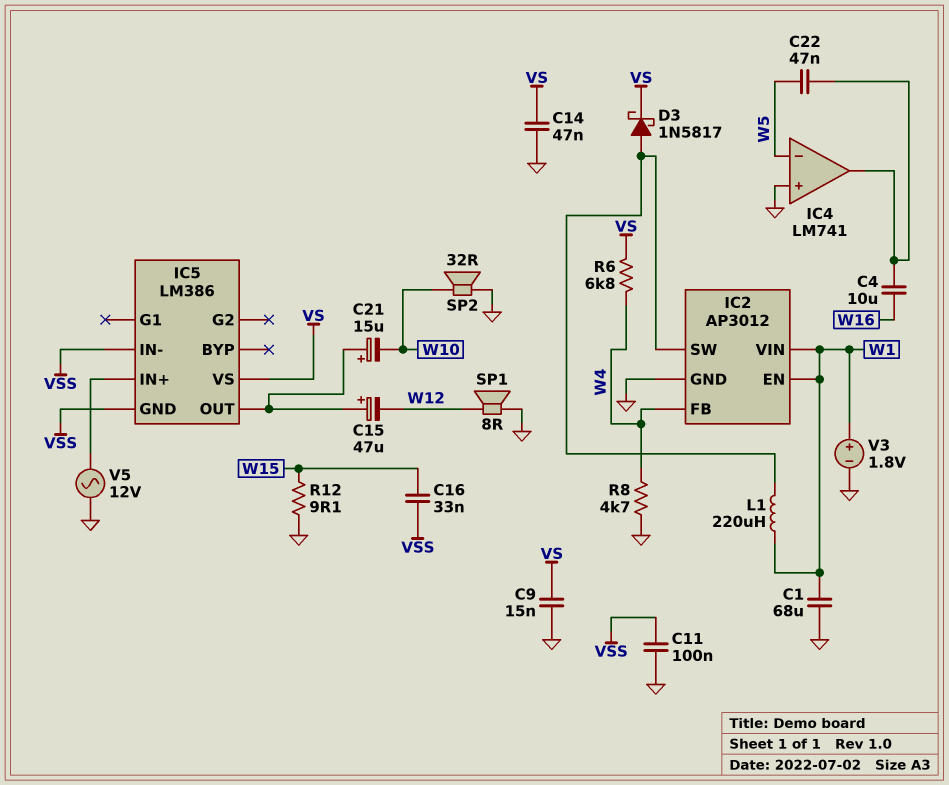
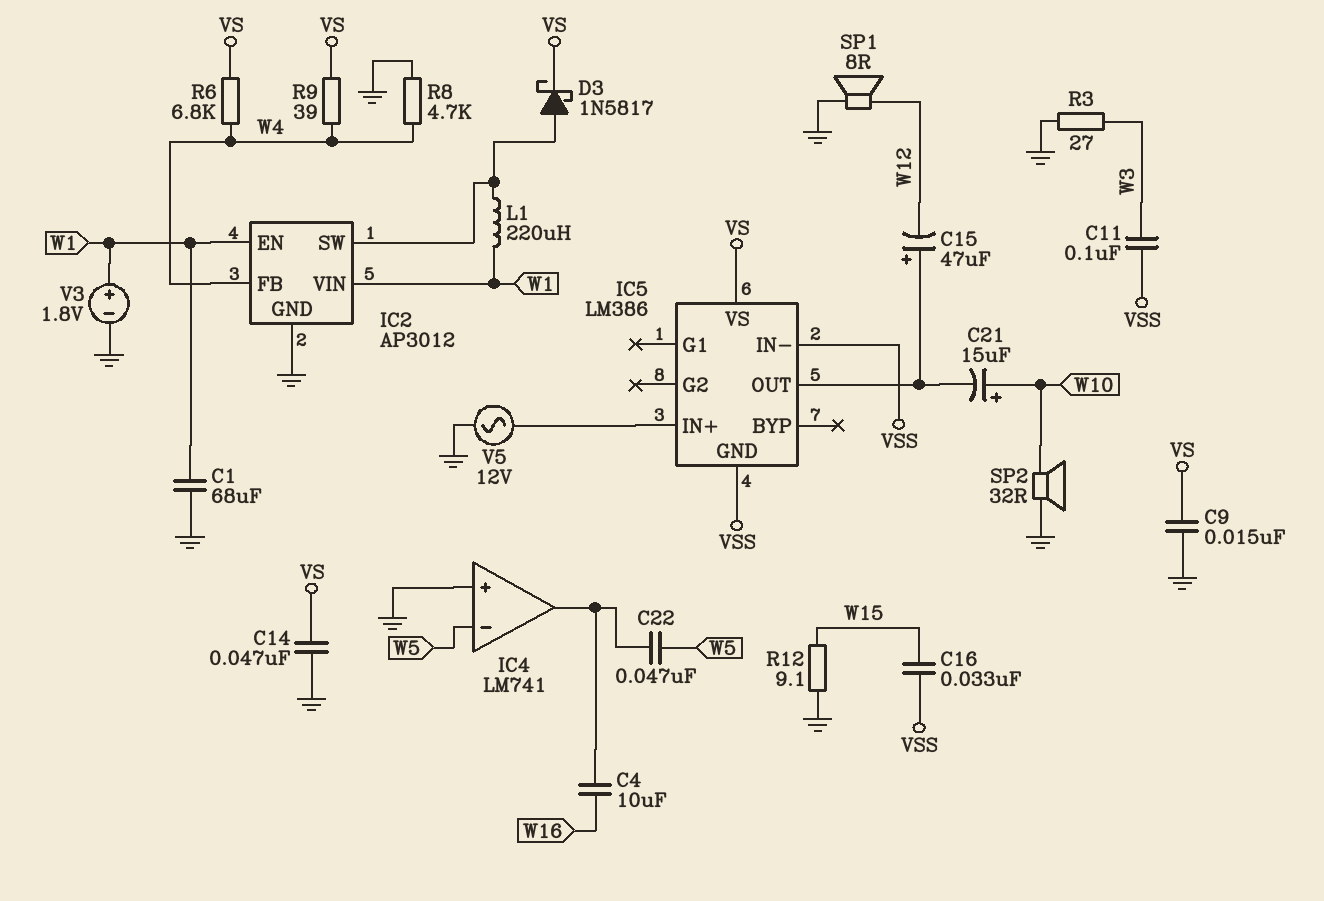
C11: 100nF (GND, VSS) -> 100nF (VSS, W3)
C21: 15uF (plus IC5/OUT, minus W10) -> 15uF (plus W10, minus IC5/OUT)
R3: none -> 27 (GND, W3)
R9: none -> 39 (VS, W4)

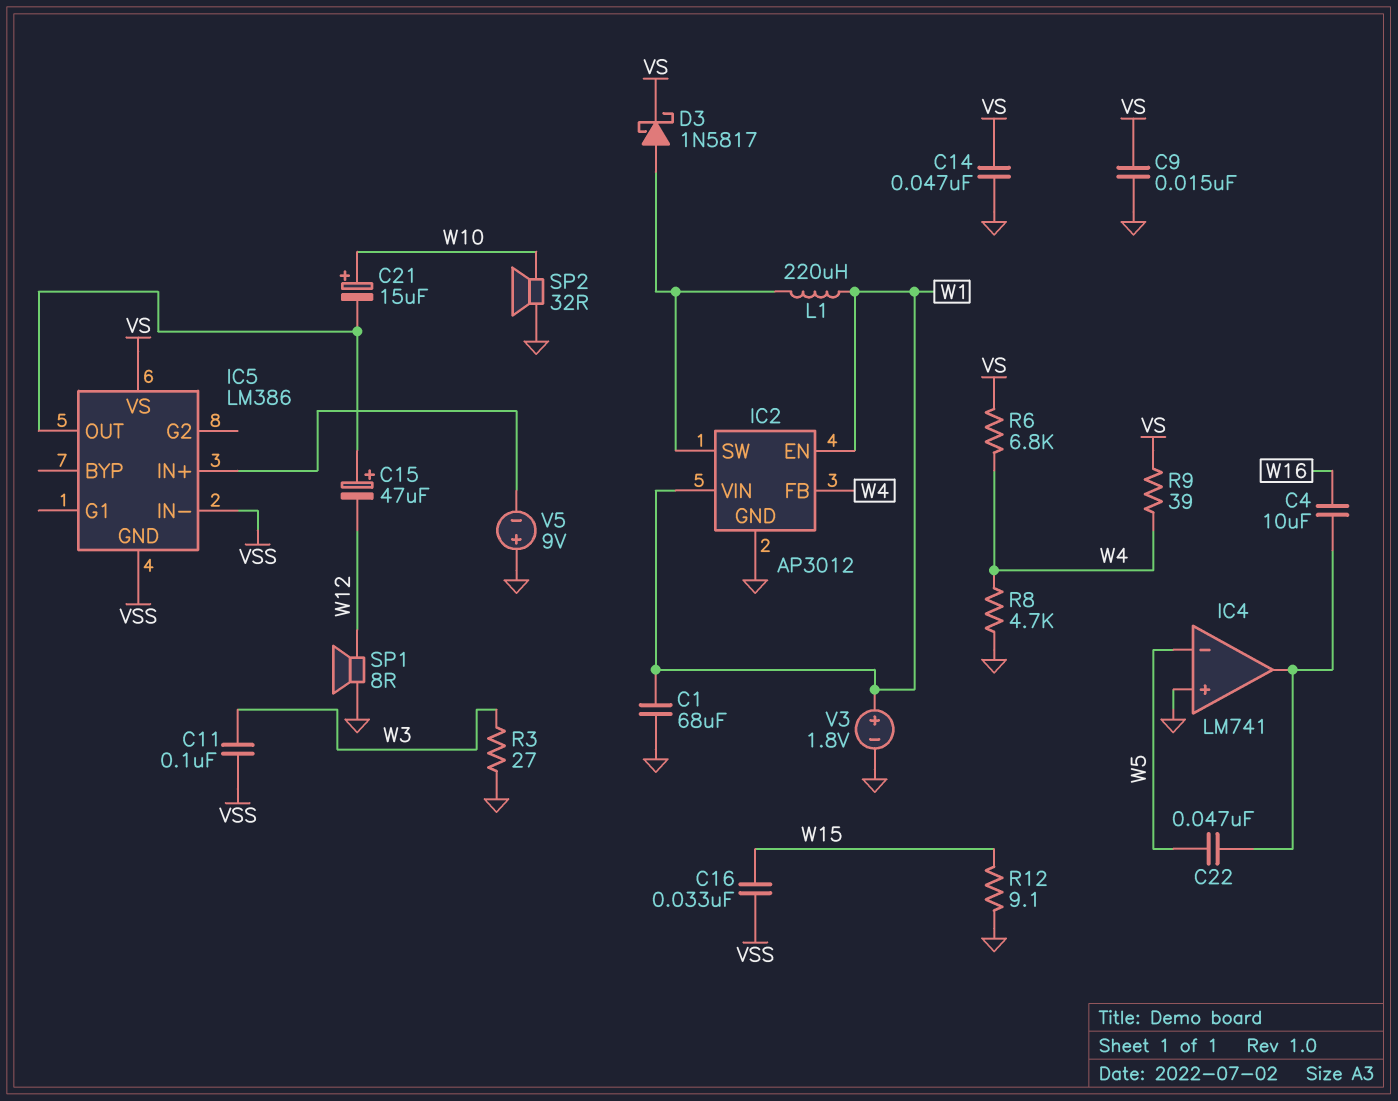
V5: AC 12V (GND, IC5/IN+) -> 9V (plus GND, minus IC5/IN+)

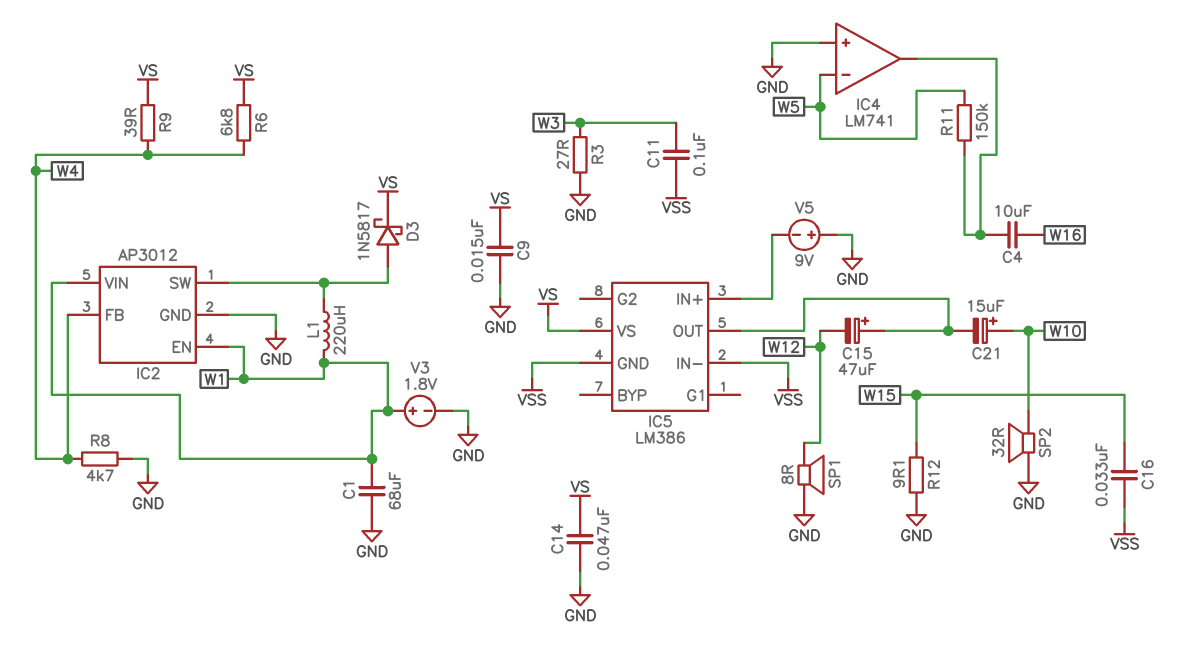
C22: 47nF (IC4/out, W5) -> none
R11: none -> 150k (IC4/out, W5)

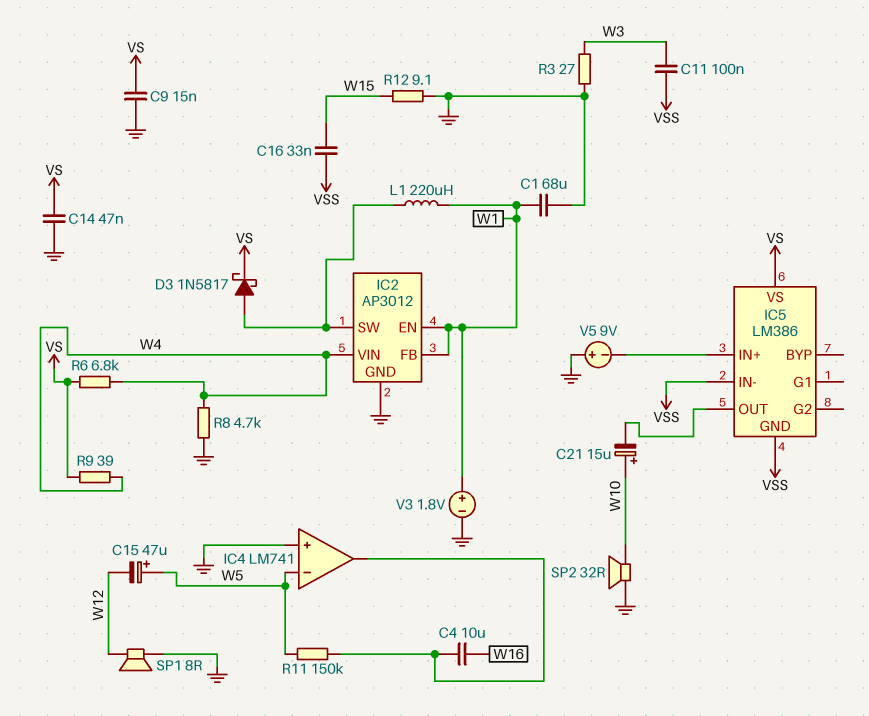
C15: 47uF (plus IC5/OUT, minus W12) -> 47uF (plus W5, minus W12)
IC2 pin FB: W4 -> W1
IC2 pin VIN: W1 -> W4

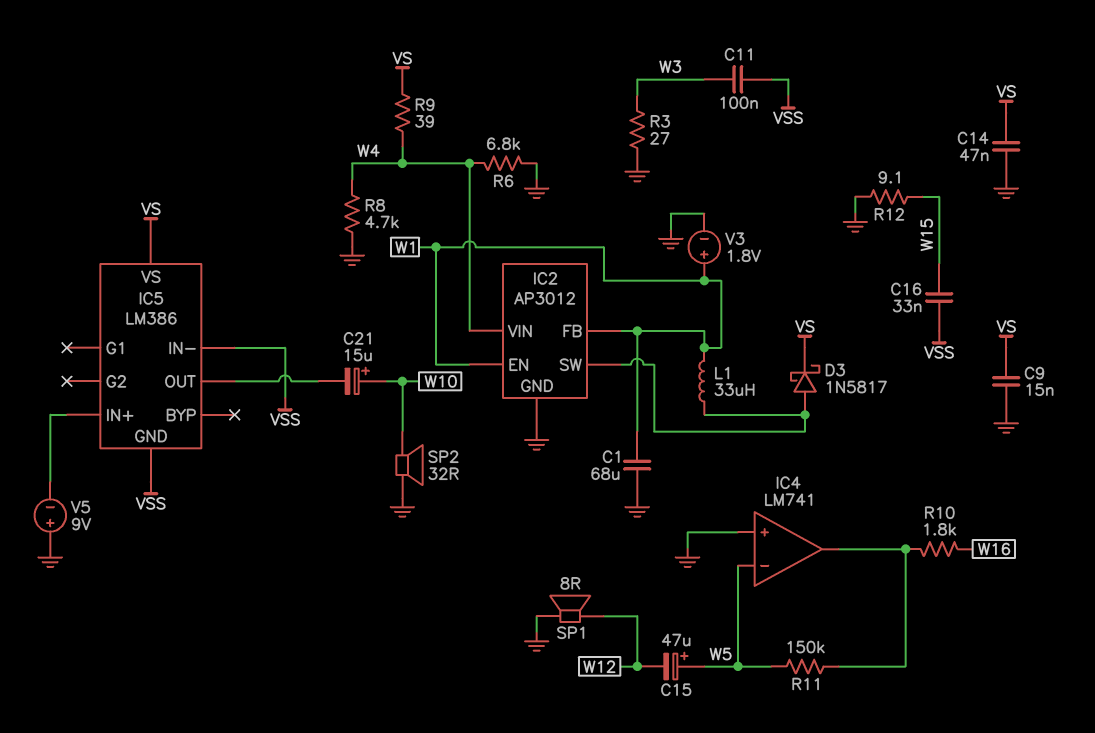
C4: 10uF (IC4/out, W16) -> none
L1: 220uH (IC2/SW, W1) -> 33uH (IC2/SW, W1)
R6: 6.8k (VS, W4) -> 6.8k (GND, W4)
R10: none -> 1.8k (IC4/out, W16)

